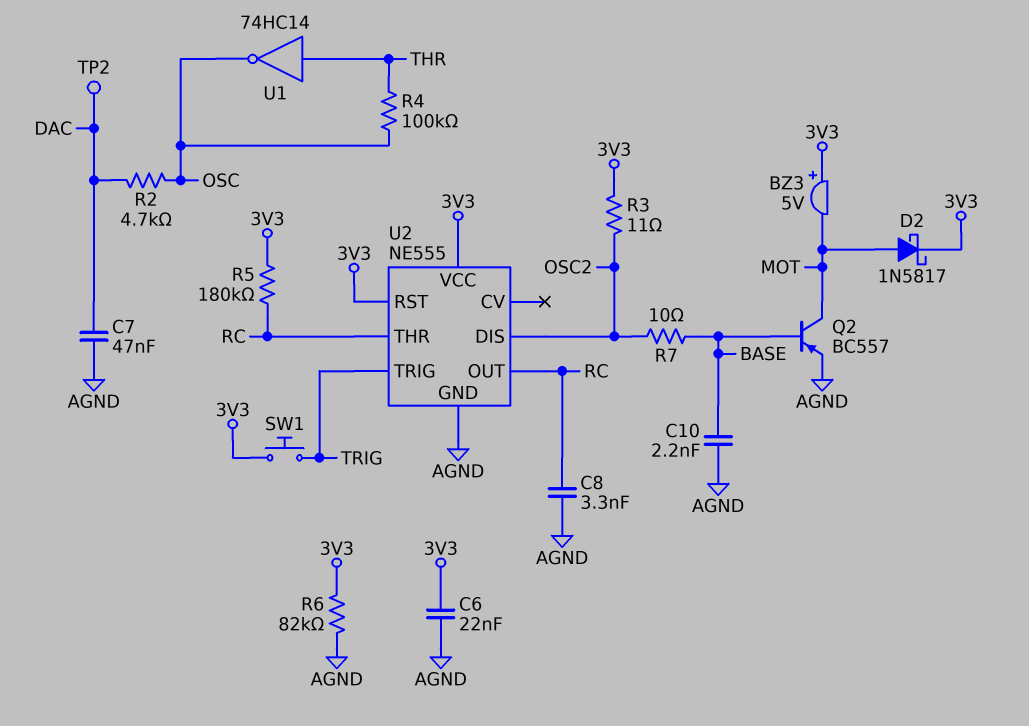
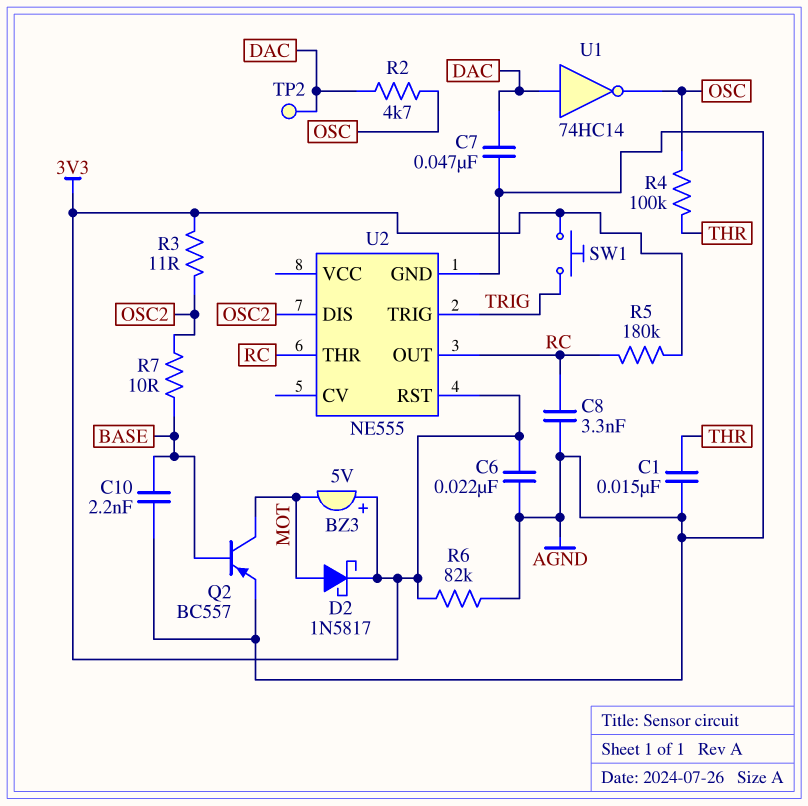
C1: none -> 15nF (AGND, THR)
U1: NOT 74HC14 (in THR, out OSC) -> NOT 74HC14 (in DAC, out OSC)
U2 pin VCC: 3V3 -> none

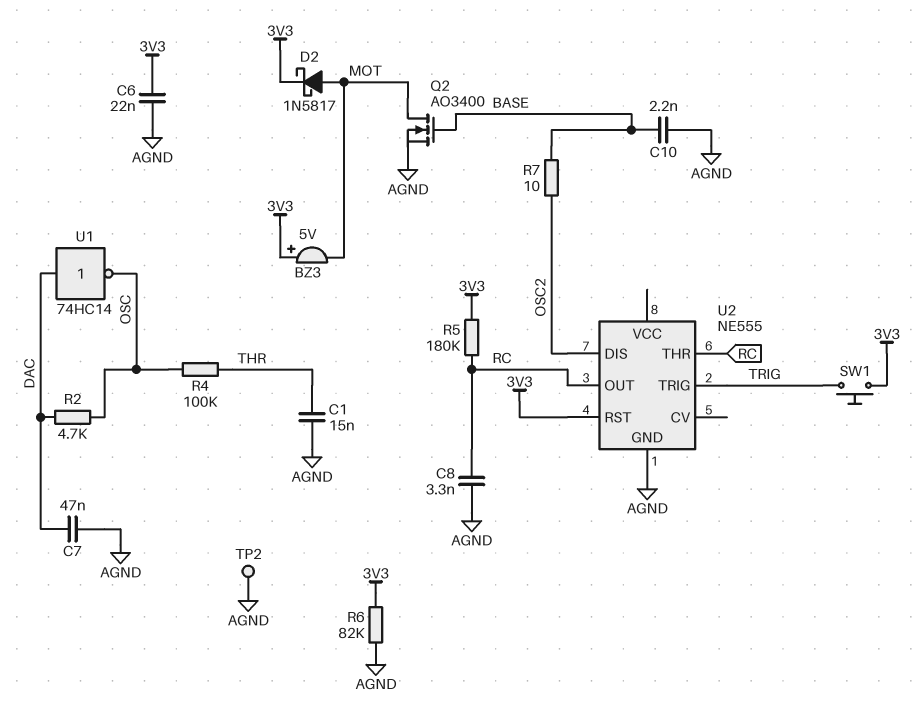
Q2: PNP BC557 (B BASE, C MOT, E AGND) -> NMOS AO3400 (G BASE, D MOT, S AGND)
R3: 11 (3V3, OSC2) -> none
TP2: test point (DAC) -> test point (AGND)

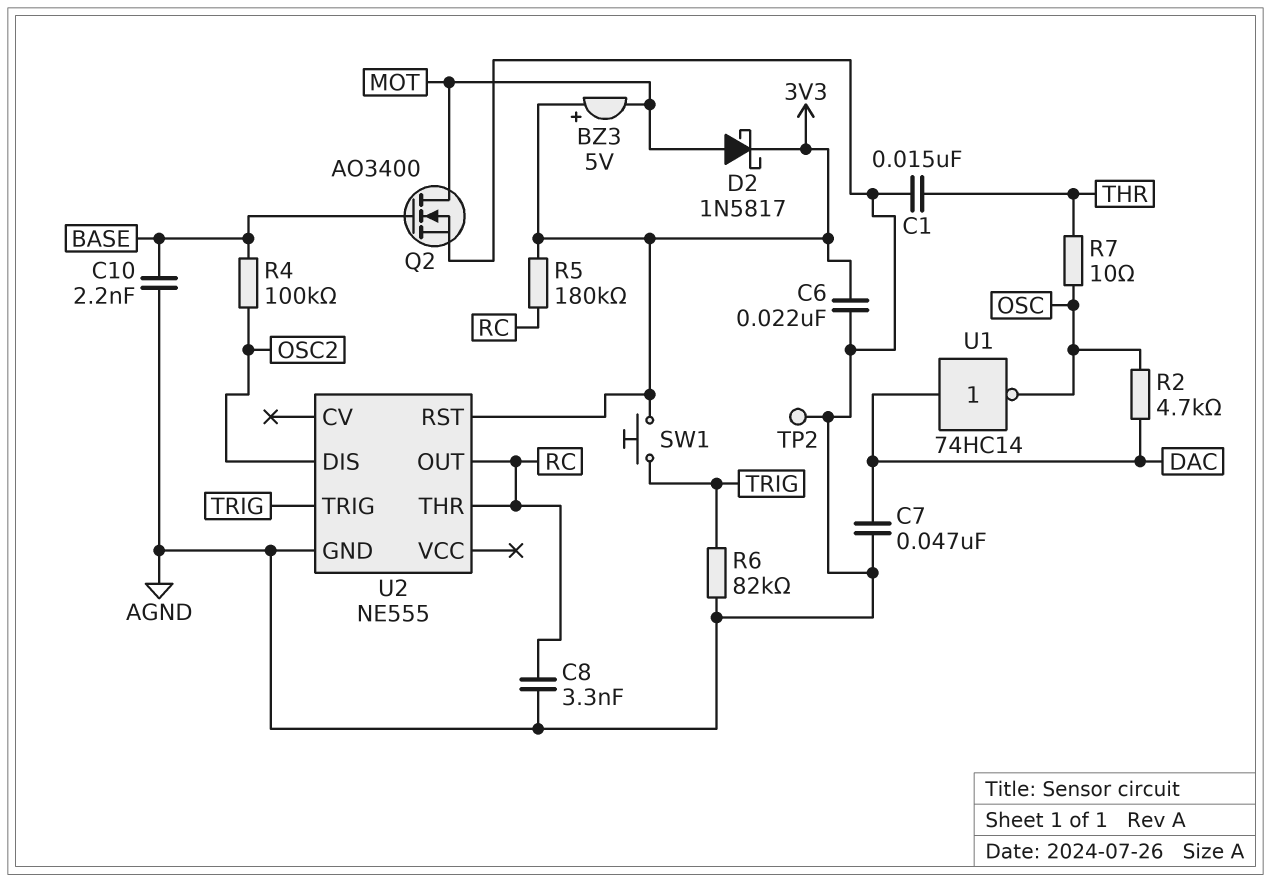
R4: 100k (OSC, THR) -> 100k (BASE, OSC2)
R6: 82k (3V3, AGND) -> 82k (AGND, TRIG)
R7: 10 (BASE, OSC2) -> 10 (OSC, THR)

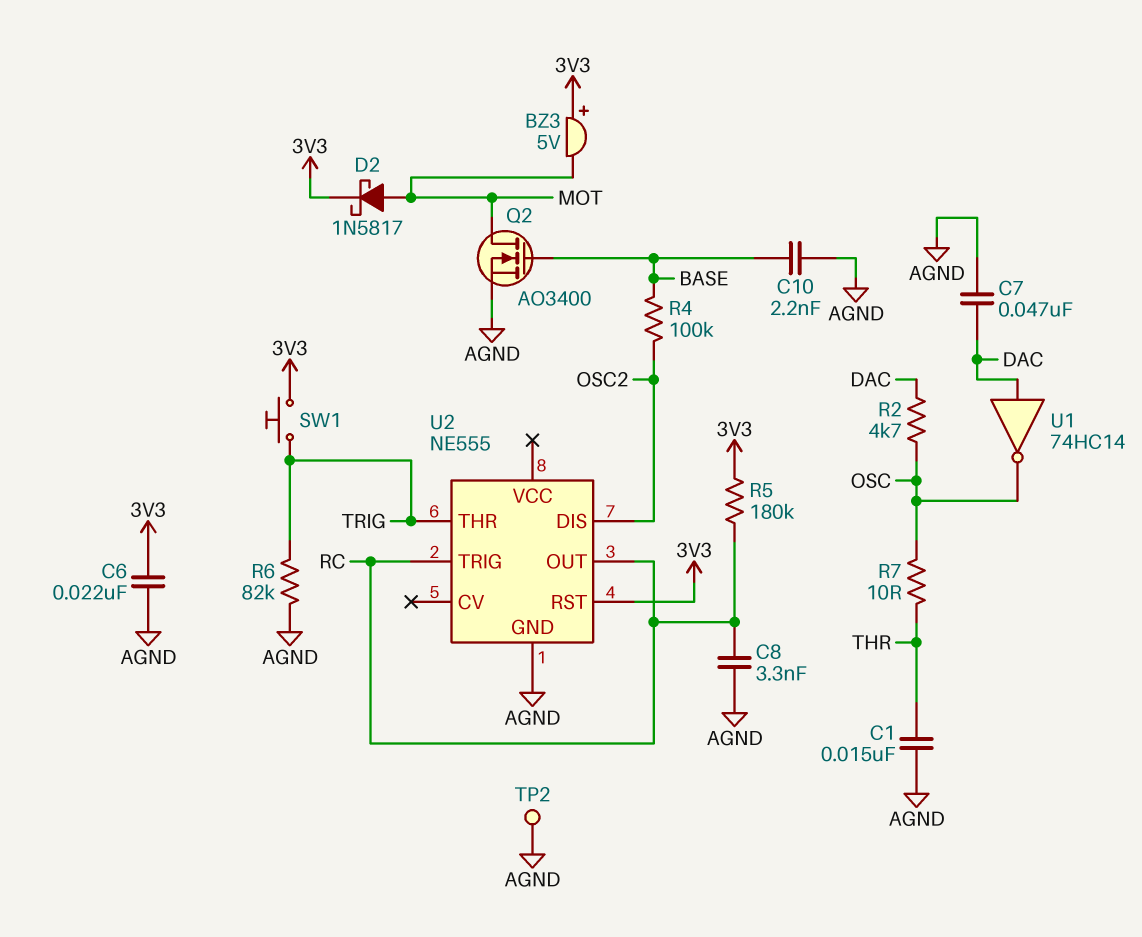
U2 pin THR: RC -> TRIG
U2 pin TRIG: TRIG -> RC

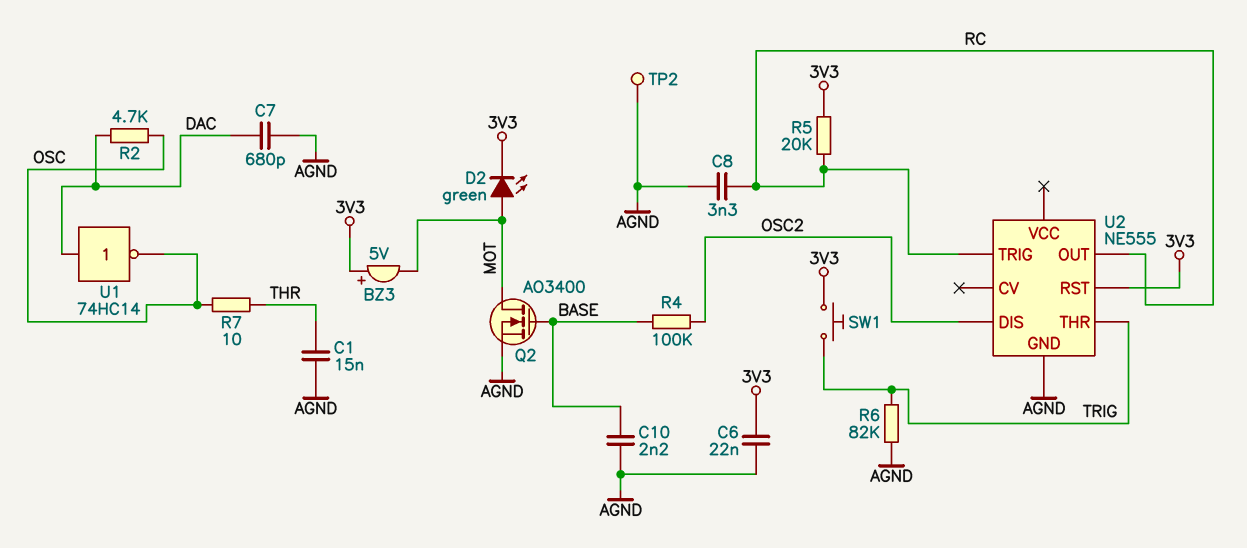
C7: 47nF (AGND, DAC) -> 680pF (AGND, DAC)
D2: schottky 1N5817 (A MOT, K 3V3) -> LED green (A MOT, K 3V3)
R5: 180k (3V3, RC) -> 20k (3V3, RC)

